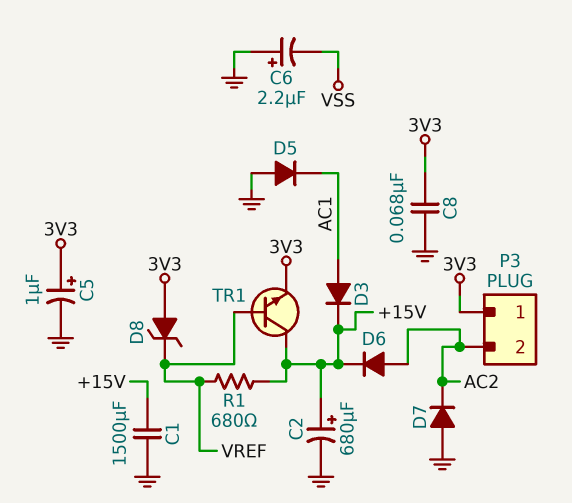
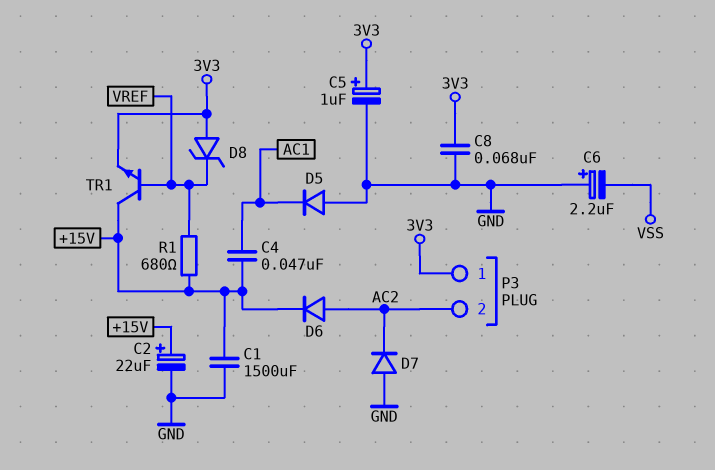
C2: 680uF (plus +15V, minus GND) -> 22uF (plus +15V, minus GND)
C4: none -> 47nF (+15V, AC1)
D3: diode (A AC1, K +15V) -> none

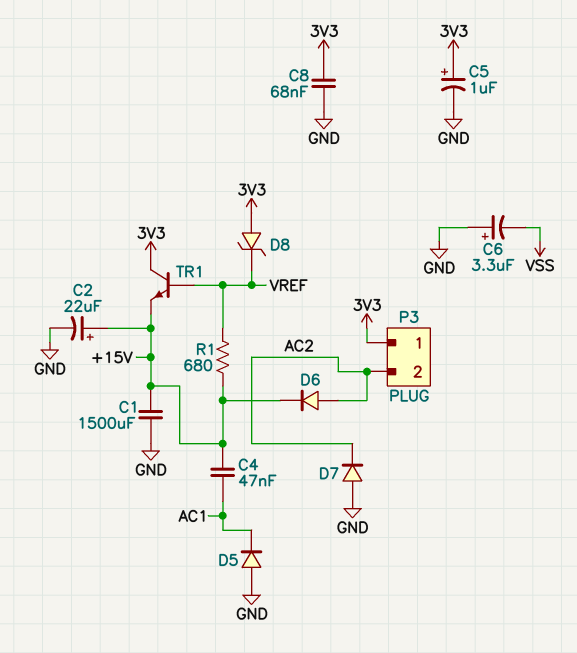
C6: 2.2uF (plus GND, minus VSS) -> 3.3uF (plus GND, minus VSS)
TR1: NPN (B VREF, C +15V, E 3V3) -> NPN (B VREF, C 3V3, E +15V)

